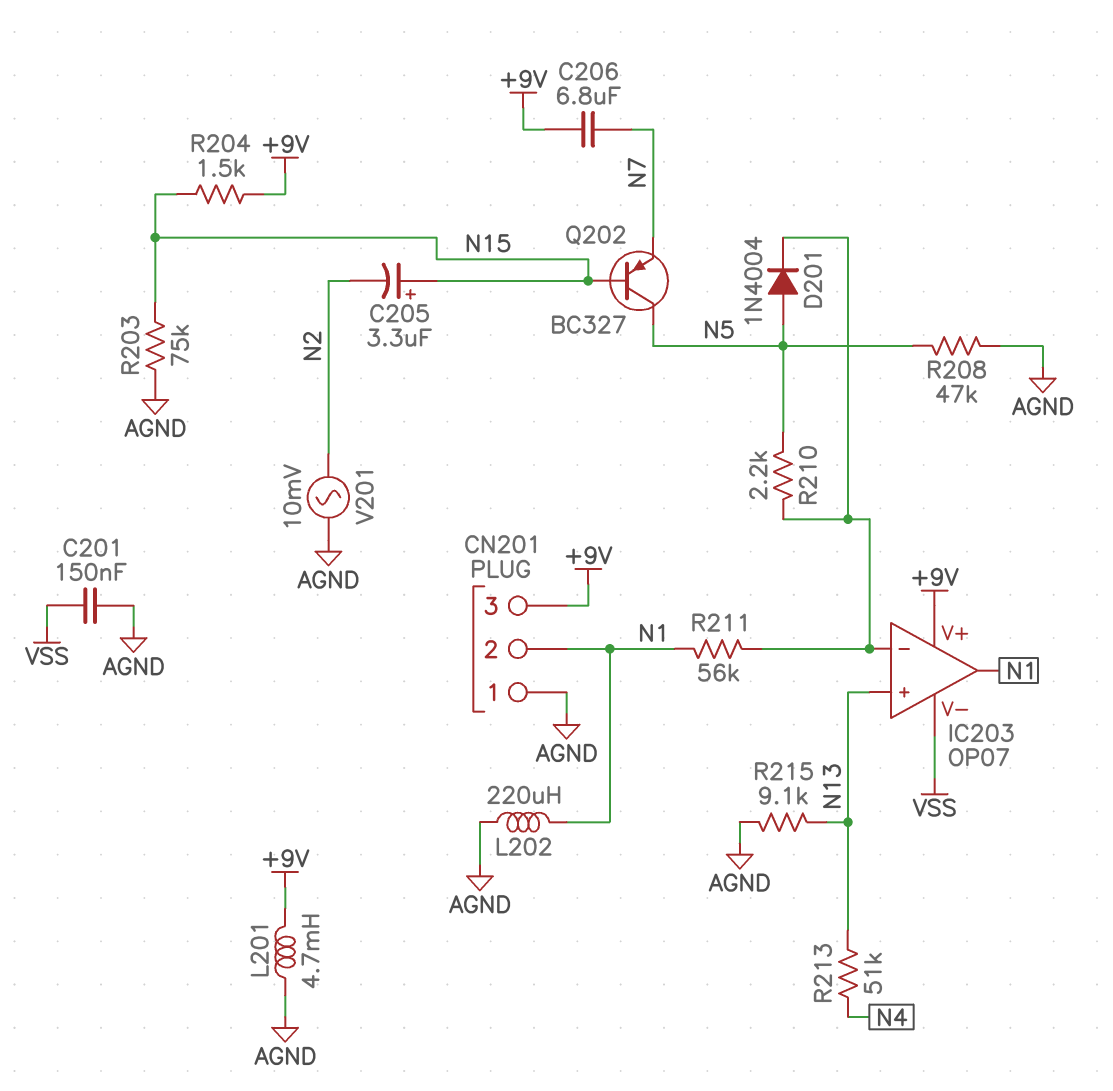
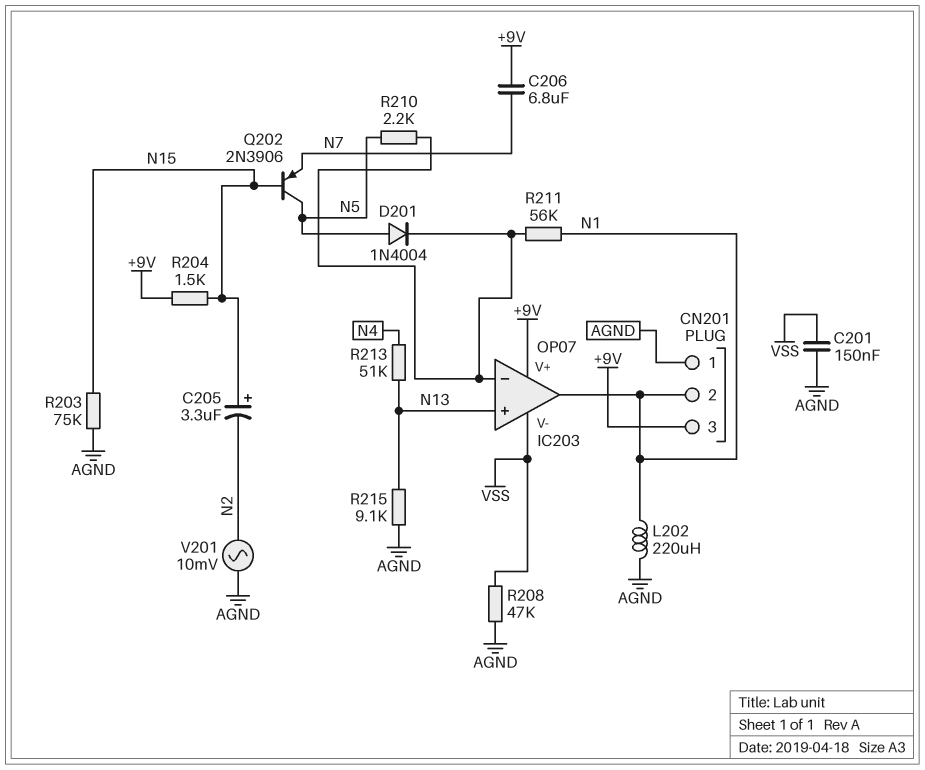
L201: 4.7mH (+9V, AGND) -> none
Q202: PNP BC327 (B N15, C N5, E N7) -> PNP 2N3906 (B N15, C N5, E N7)
R208: 47k (AGND, N5) -> 47k (AGND, VSS)

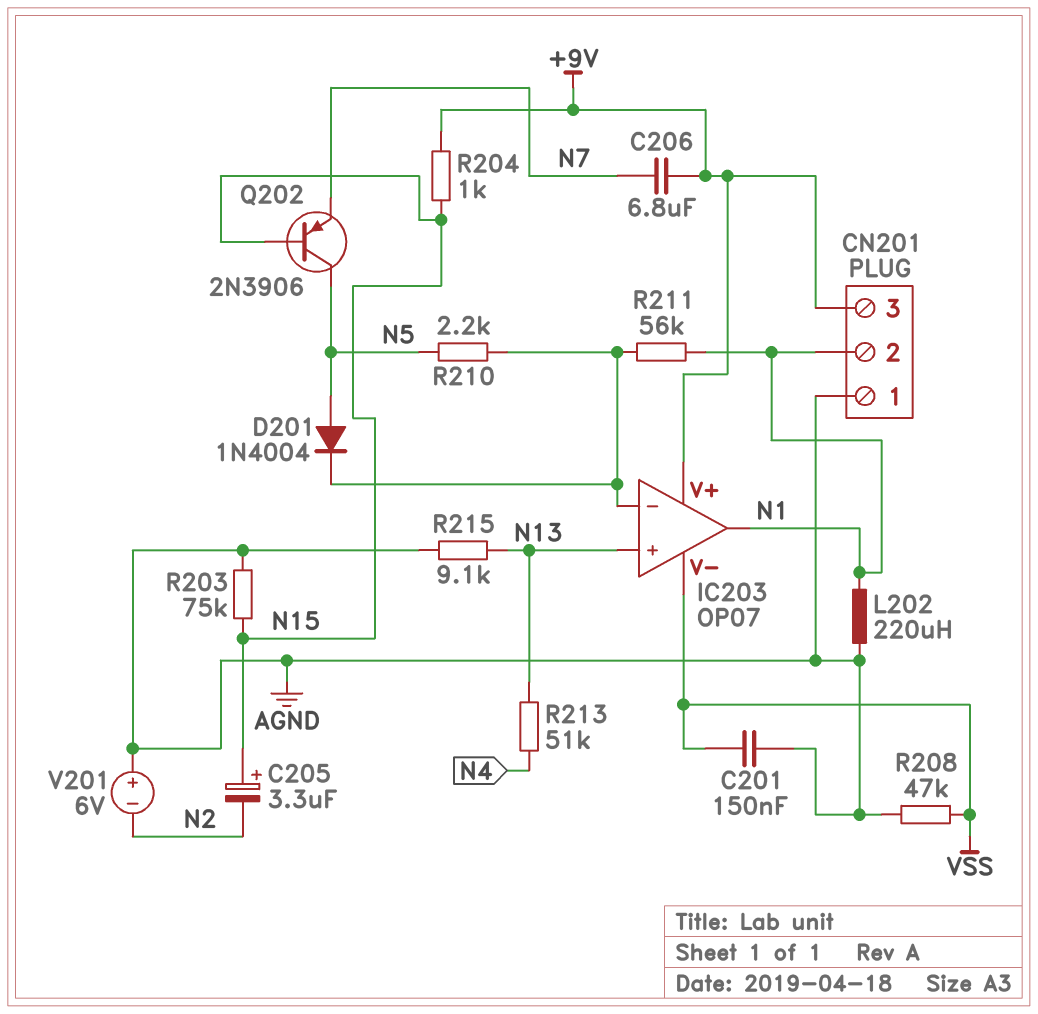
R204: 1.5k (+9V, N15) -> 1k (+9V, N15)
V201: AC 10mV (AGND, N2) -> 6V (plus AGND, minus N2)

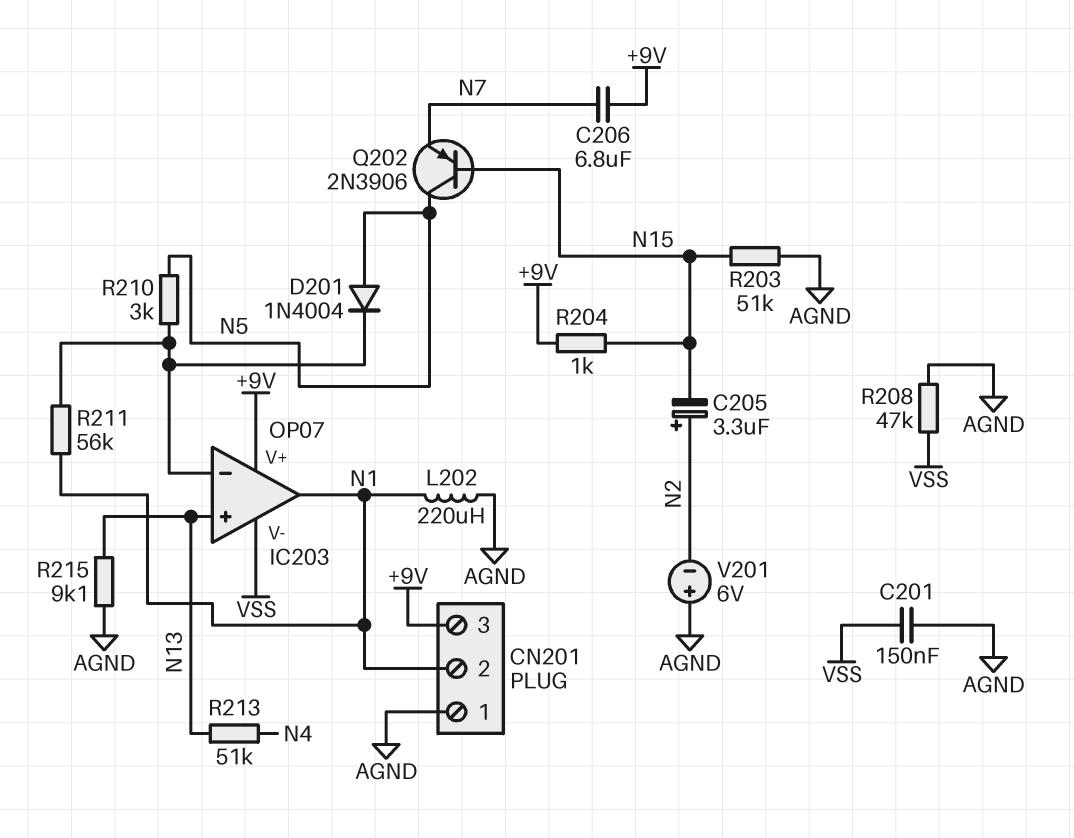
C205: 3.3uF (plus N15, minus N2) -> 3.3uF (plus N2, minus N15)
R203: 75k (AGND, N15) -> 51k (AGND, N15)
R210: 2.2k (IC203/in-, N5) -> 3k (IC203/in-, N5)

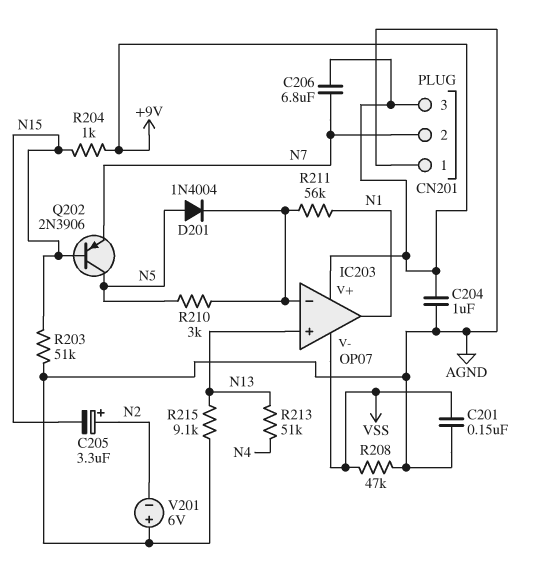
C204: none -> 1uF (+9V, AGND)
CN201 pin 2: N1 -> N7
L202: 220uH (AGND, N1) -> none

